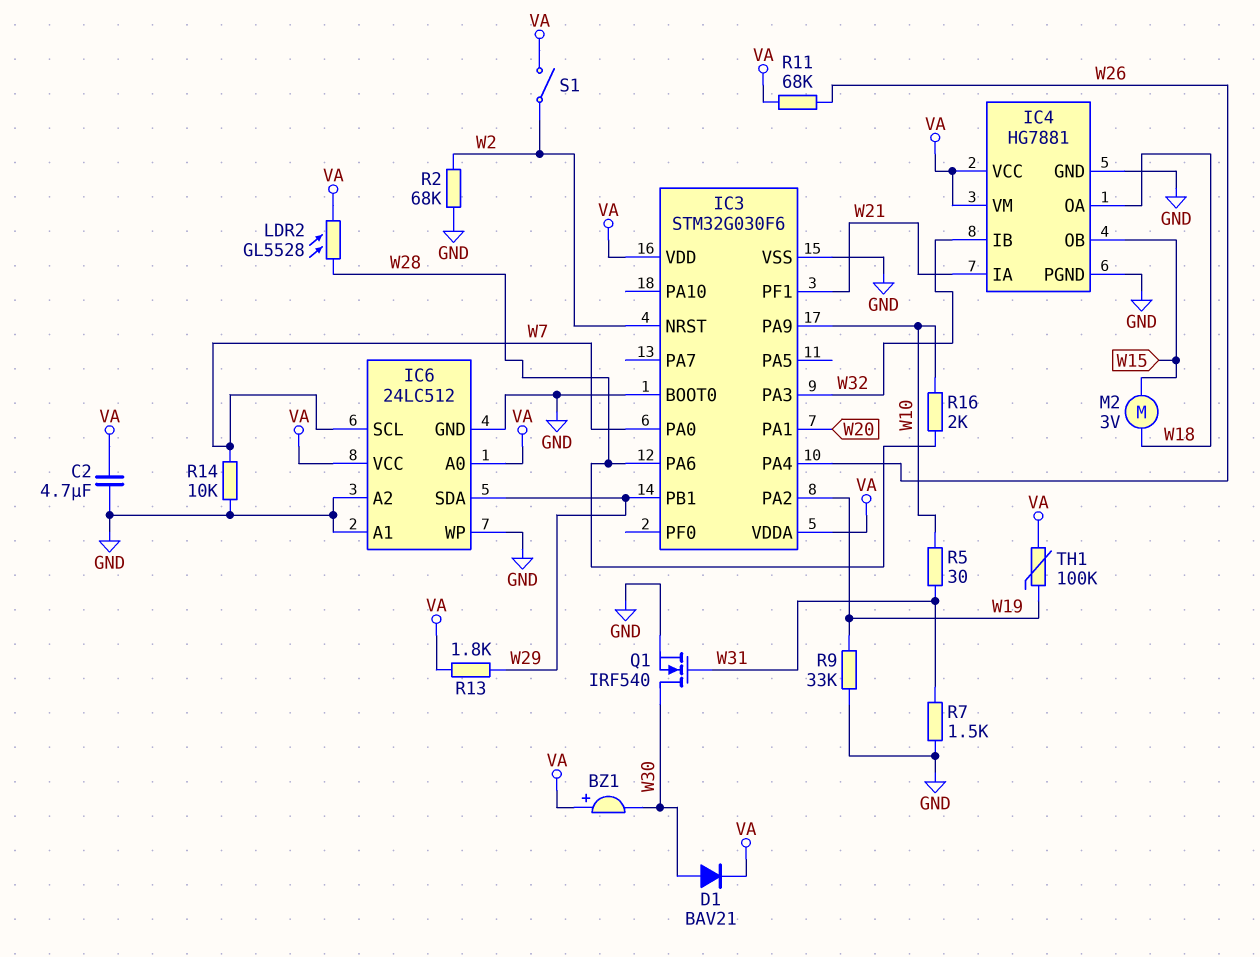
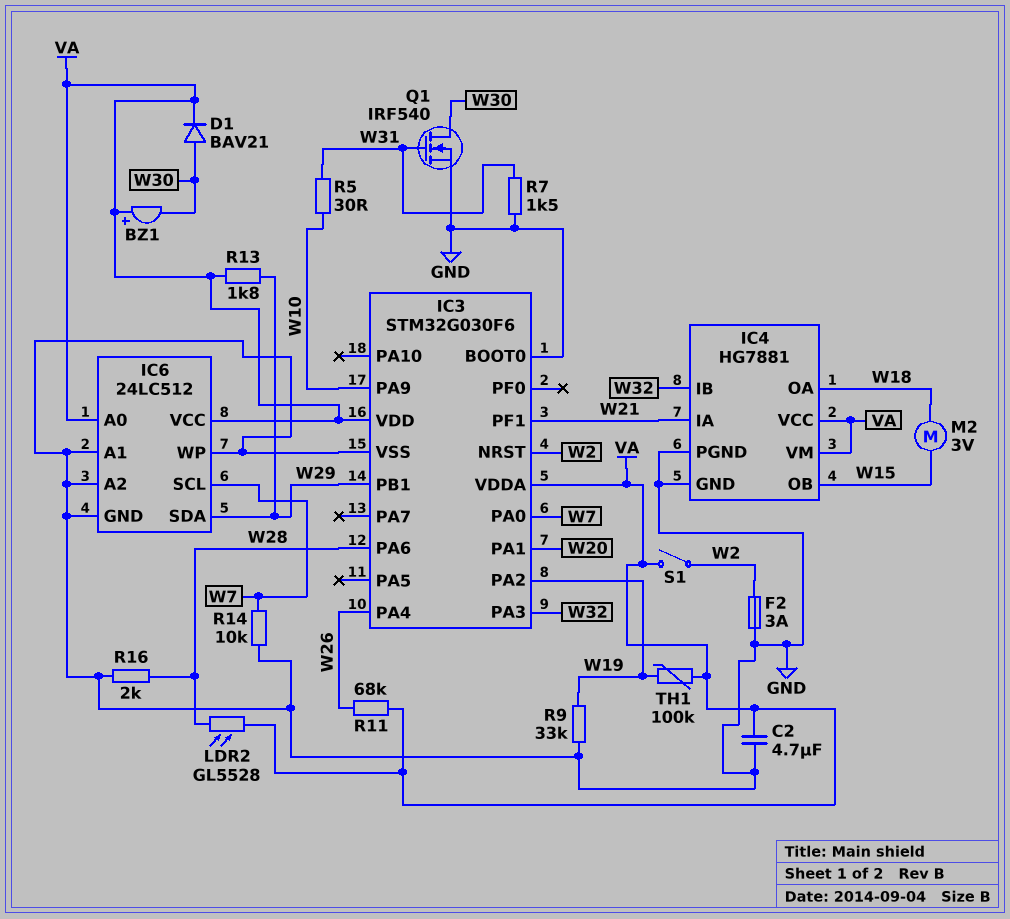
F2: none -> 3A (GND, W2)
R2: 68k (GND, W2) -> none
R16: 2k (W10, W28) -> 2k (GND, W28)

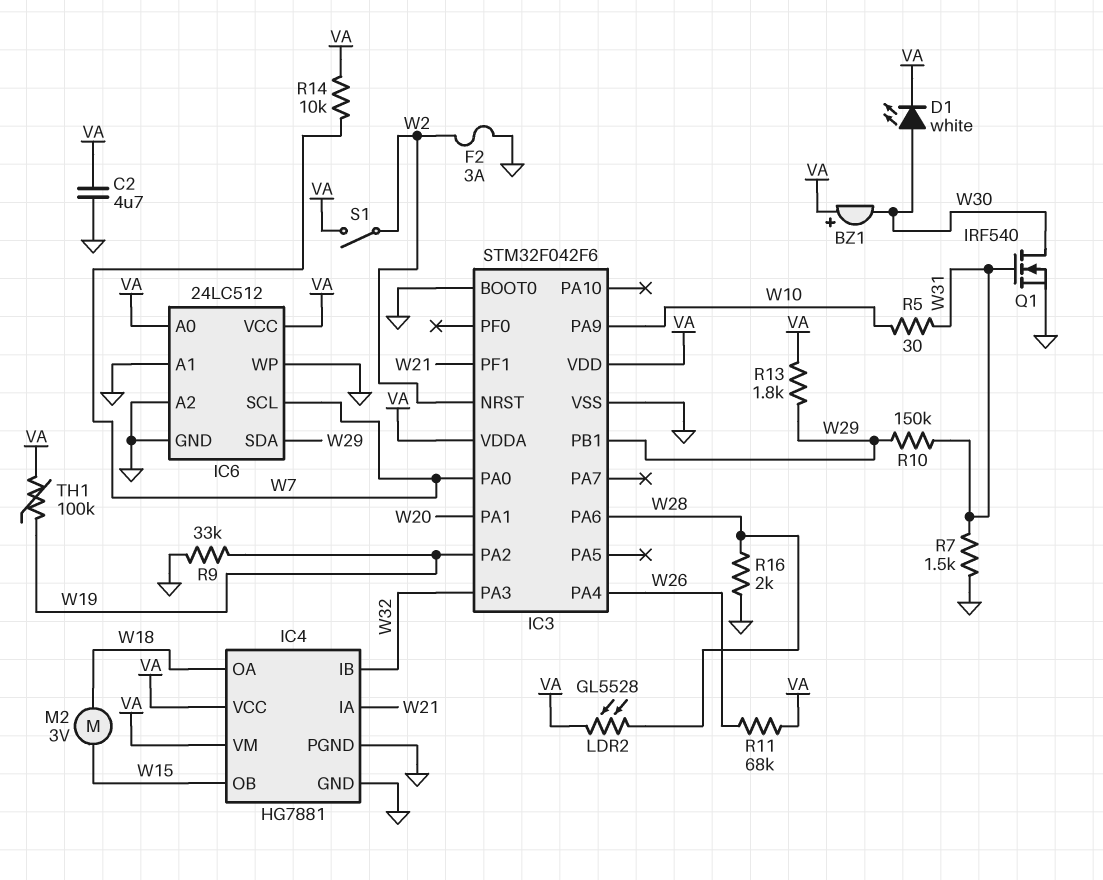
D1: diode BAV21 (A W30, K VA) -> LED white (A W30, K VA)
IC3: STM32G030F6 -> STM32F042F6
R10: none -> 150k (W29, W31)
R14: 10k (GND, W7) -> 10k (VA, W7)

